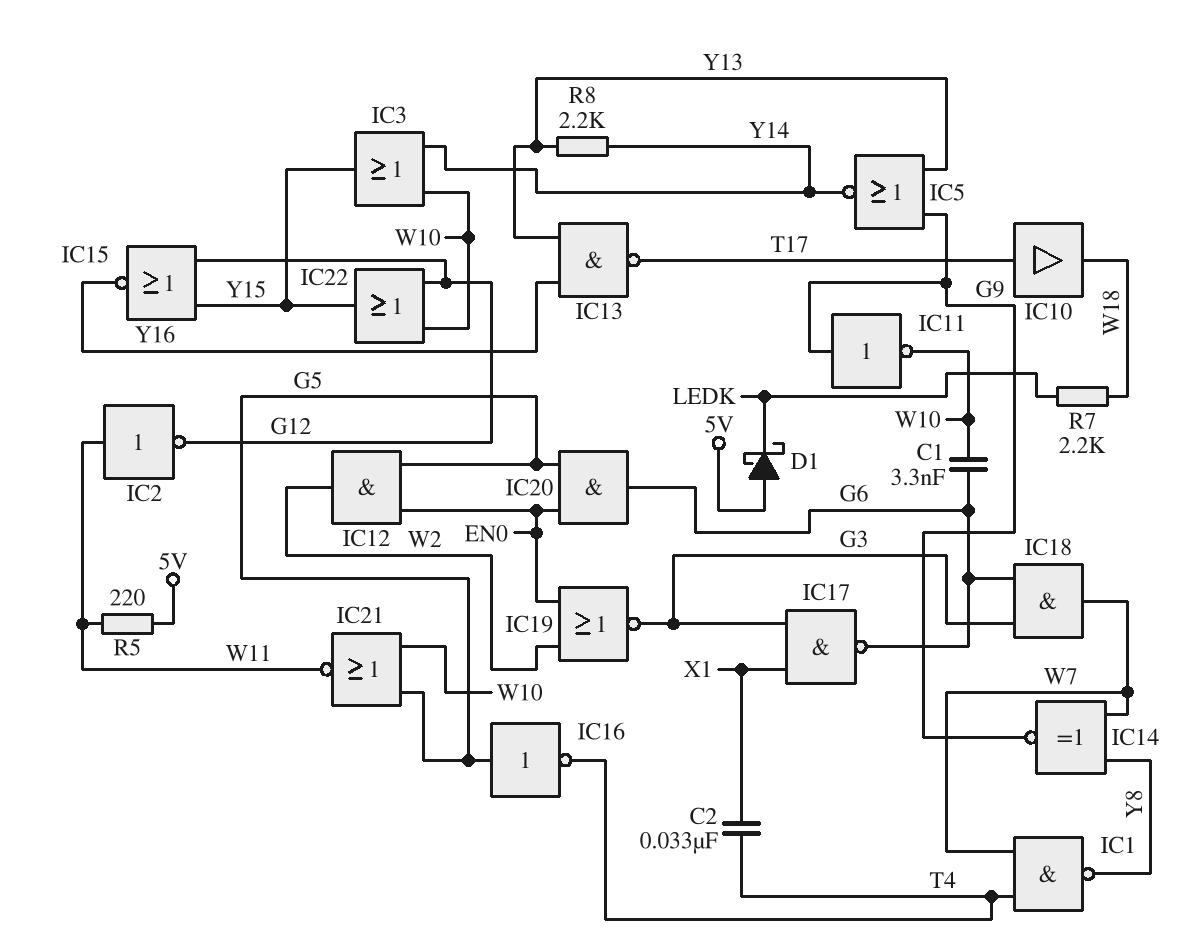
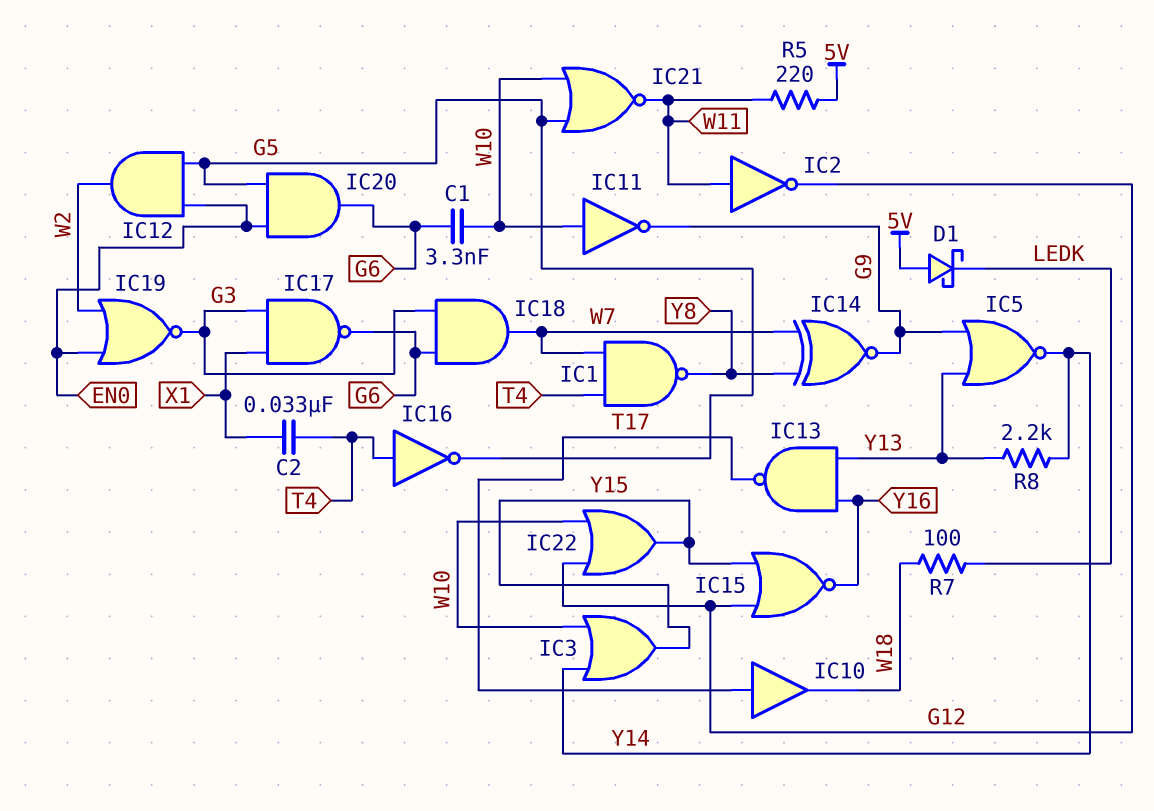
IC11: NOT (in G9, out W10) -> NOT (in W10, out G9)
IC16: NOT (in G5, out T4) -> NOT (in T4, out G5)
R7: 2.2k (LEDK, W18) -> 100 (LEDK, W18)

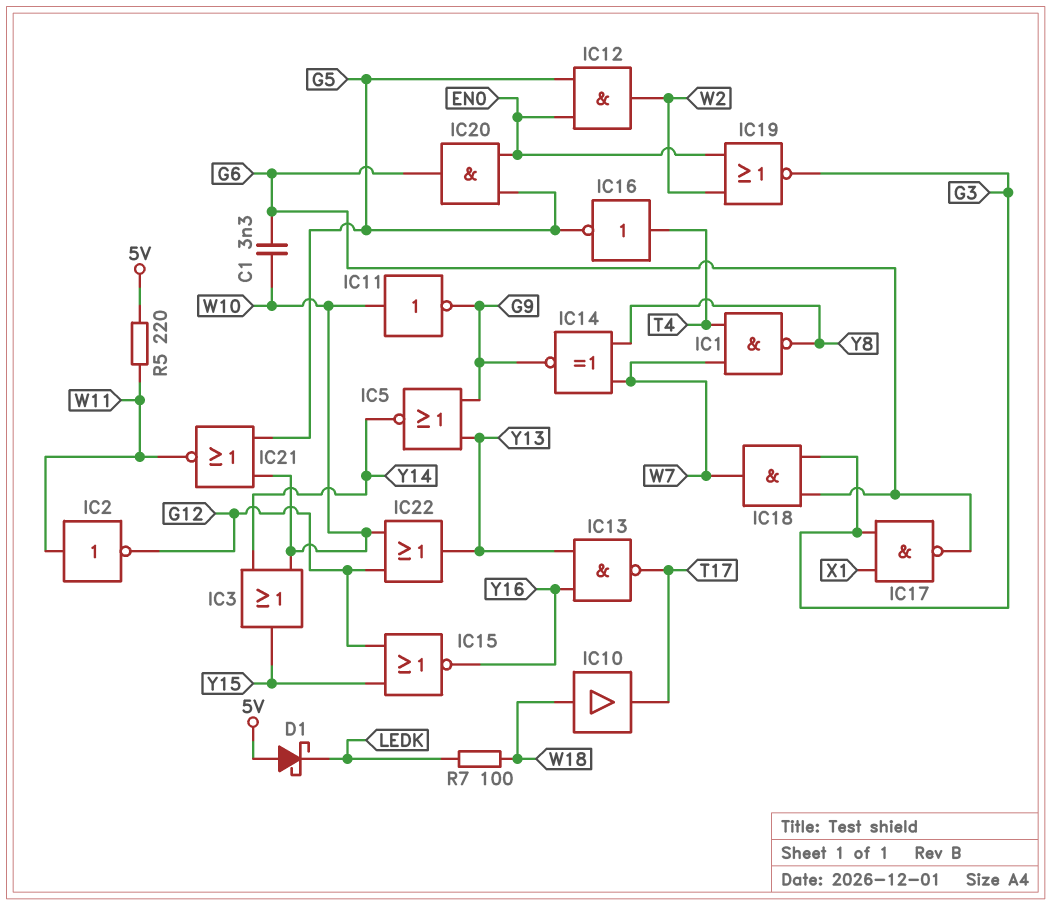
C2: 33nF (T4, X1) -> none
IC10: buffer (in T17, out W18) -> buffer (in W18, out T17)
IC22: OR (in G12, in W10, out Y15) -> OR (in G12, in W10, out Y13)
R8: 2.2k (Y13, Y14) -> none

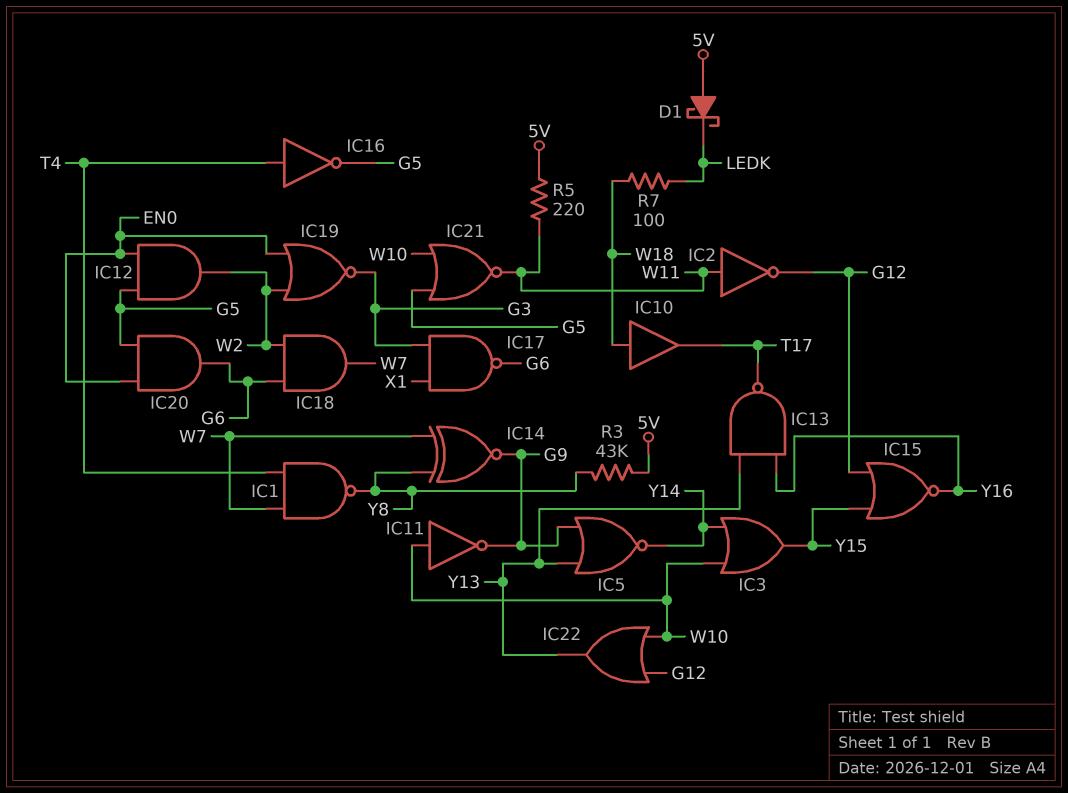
C1: 3.3nF (G6, W10) -> none
IC18: AND (in G3, in G6, out W7) -> AND (in G6, in W2, out W7)
R3: none -> 43k (5V, Y8)

